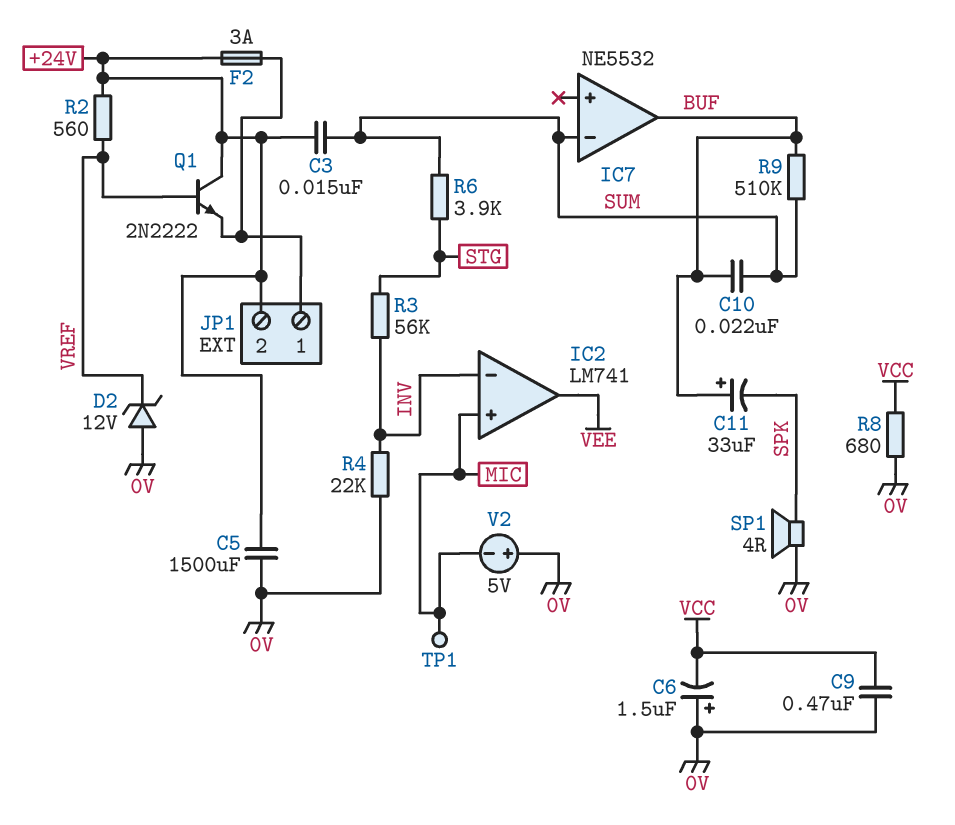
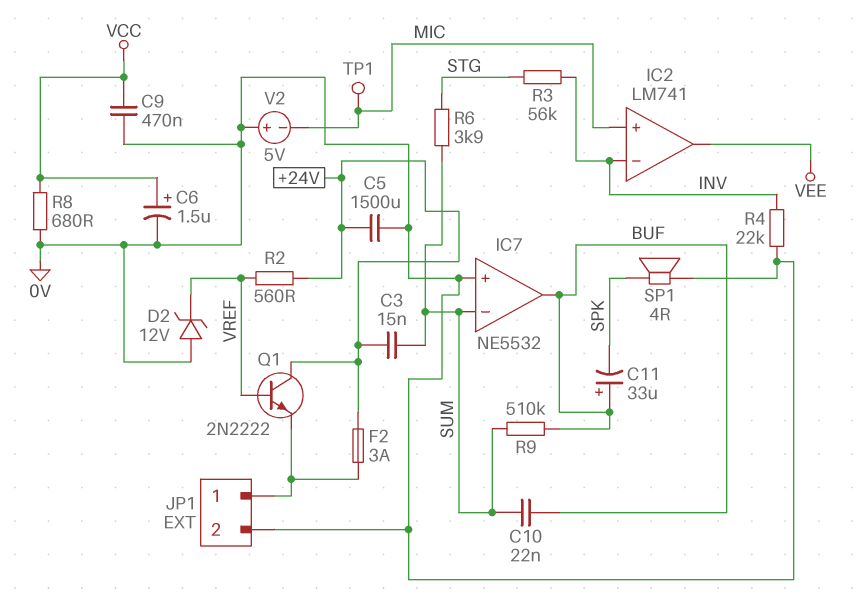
C6: 1.5uF (plus 0V, minus VCC) -> 1.5uF (plus VCC, minus 0V)
IC7 pin in+: none -> 0V
JP1 pin 2: +24V -> 0V

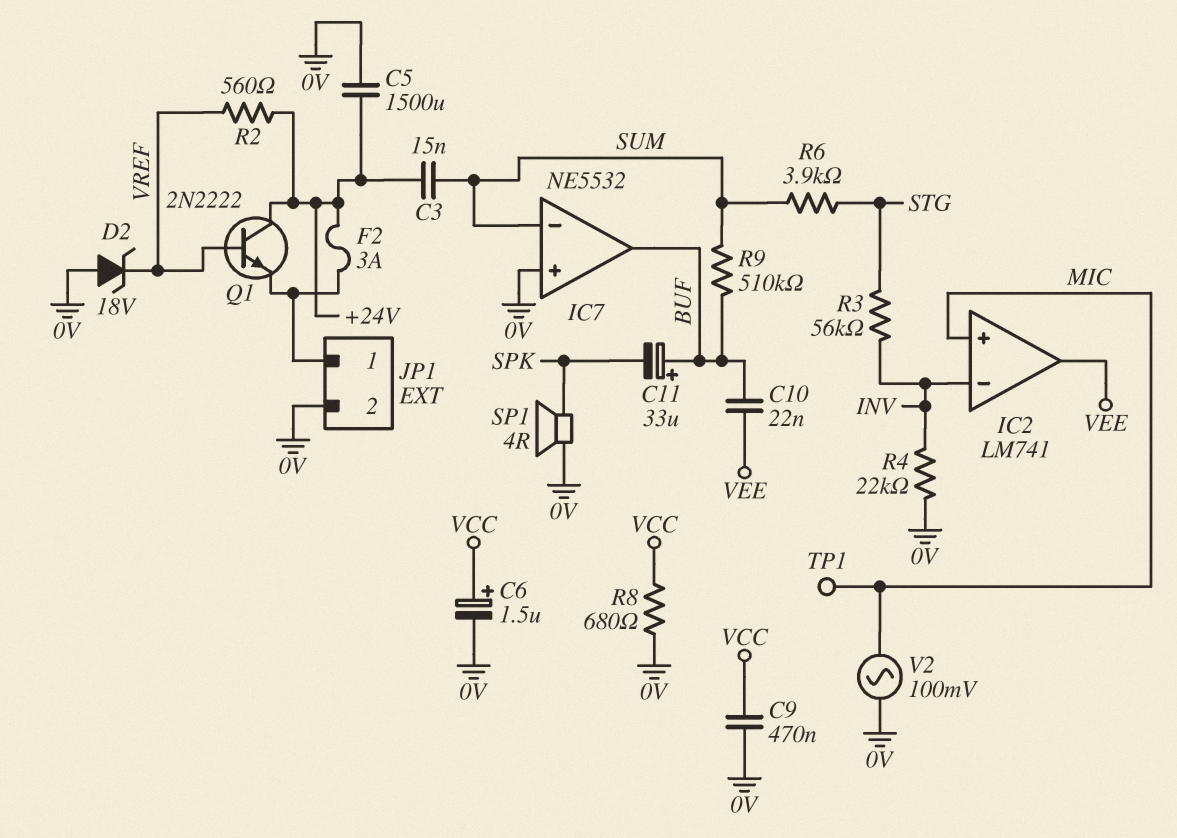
C10: 22nF (BUF, SUM) -> 22nF (BUF, VEE)
D2: zener 12V (A 0V, K VREF) -> zener 18V (A 0V, K VREF)
V2: 5V (plus 0V, minus MIC) -> AC 100mV (0V, MIC)

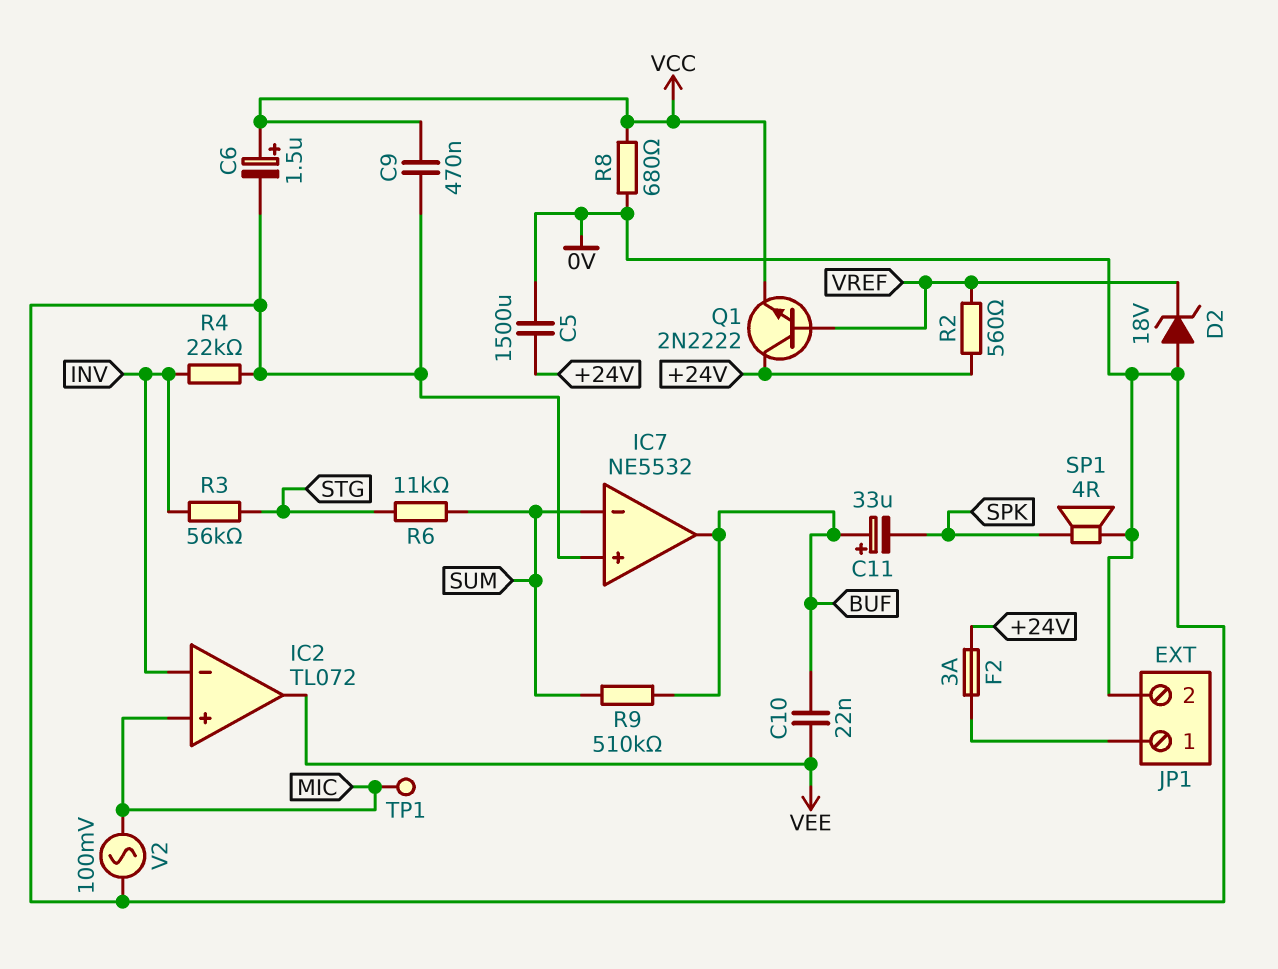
C3: 15nF (+24V, SUM) -> none
IC2: LM741 -> TL072
Q1: NPN 2N2222 (B VREF, C +24V, E JP1/1) -> NPN 2N2222 (B VREF, C +24V, E VCC)
R6: 3.9k (STG, SUM) -> 11k (STG, SUM)

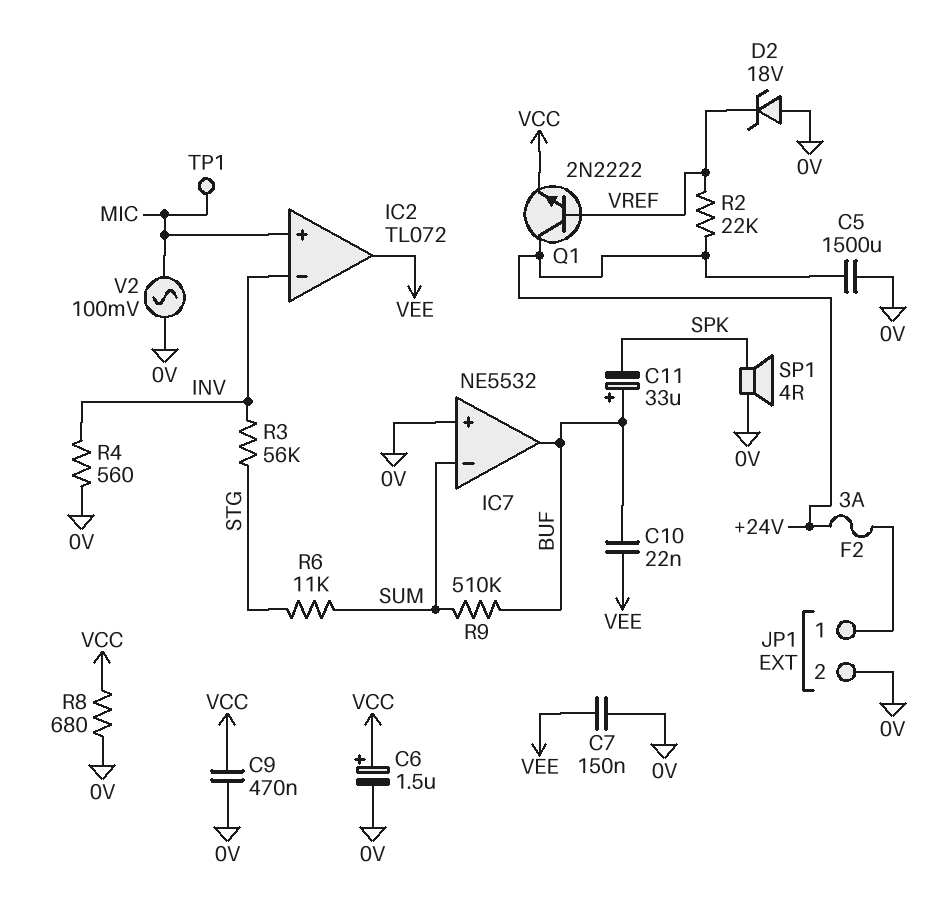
C7: none -> 150nF (0V, VEE)
R2: 560 (+24V, VREF) -> 22k (+24V, VREF)
R4: 22k (0V, INV) -> 560 (0V, INV)

